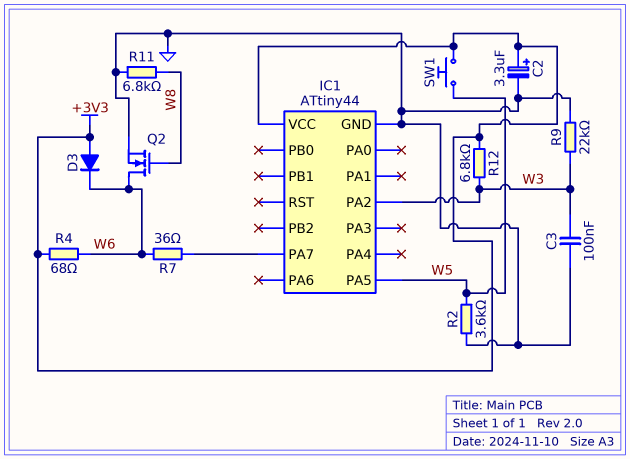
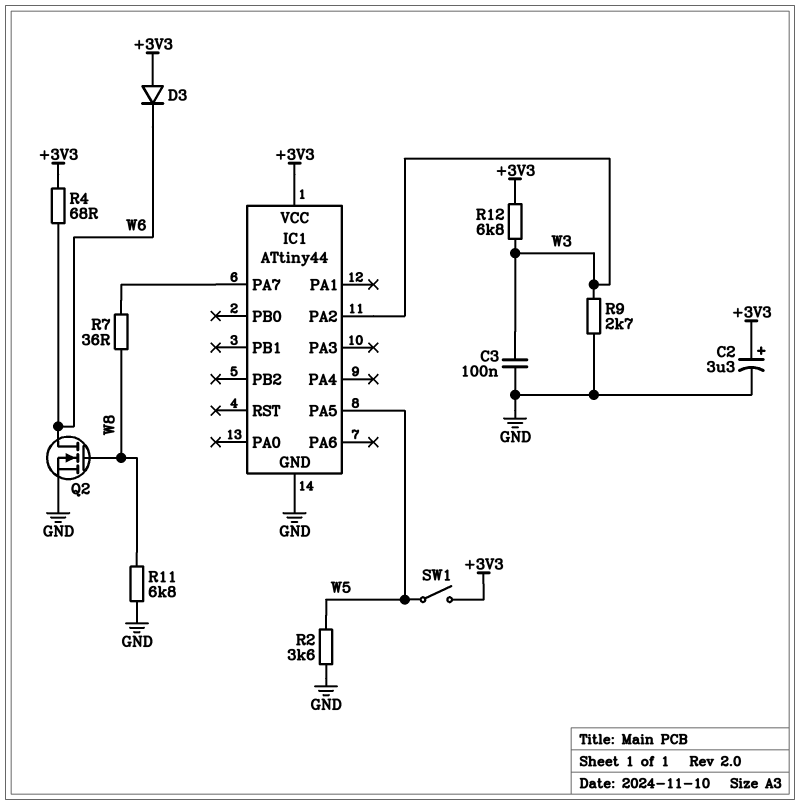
R7: 36 (IC1/PA7, W6) -> 36 (IC1/PA7, W8)
R9: 22k (GND, W3) -> 2.7k (GND, W3)
SW1: button (+3V3, W5) -> switch (+3V3, W5)

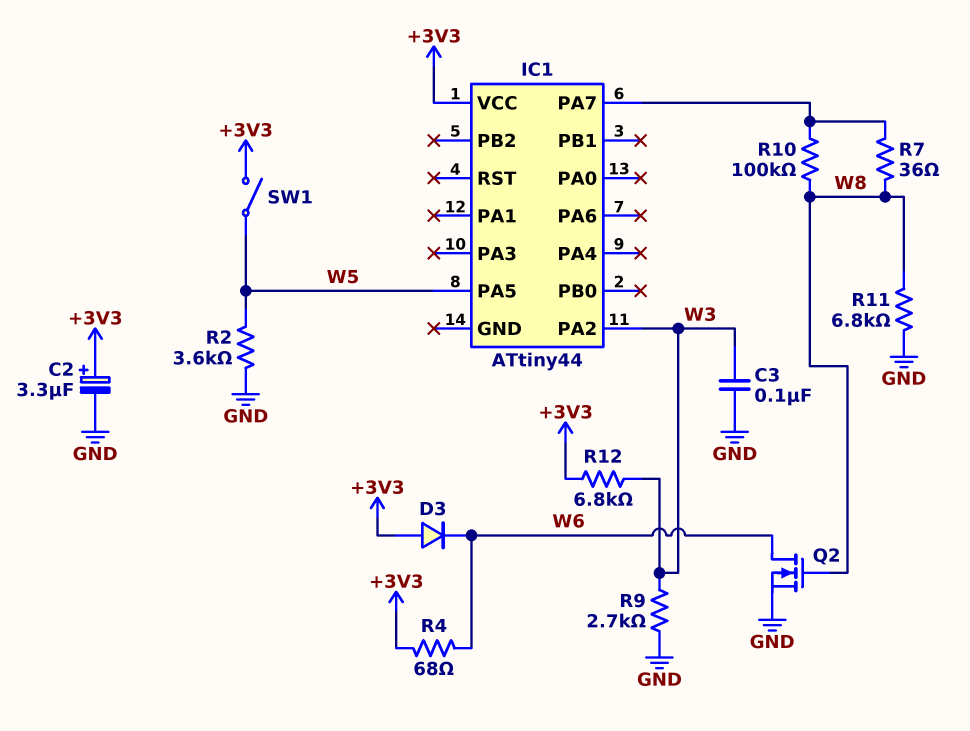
IC1 pin GND: GND -> none
R10: none -> 100k (IC1/PA7, W8)

